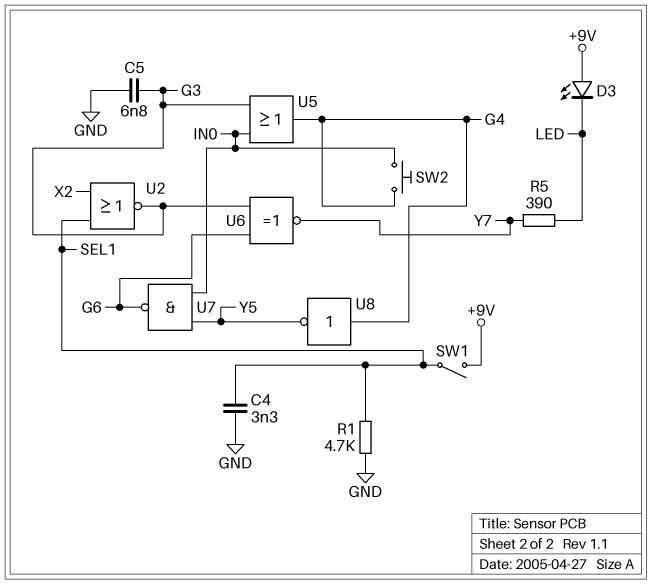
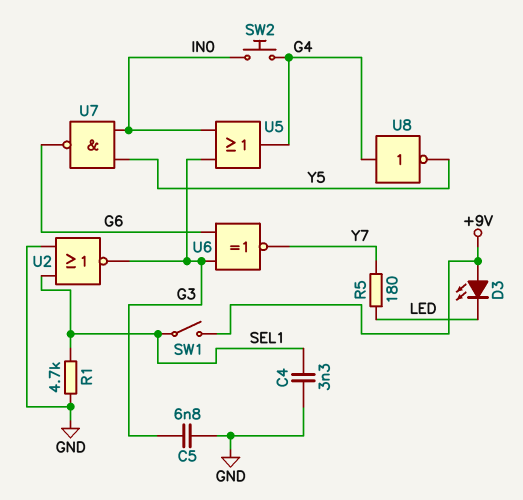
R5: 390 (LED, Y7) -> 180 (LED, Y7)
U2: NOR (in SEL1, in X2, out G3) -> NOR (in GND, in SEL1, out G3)

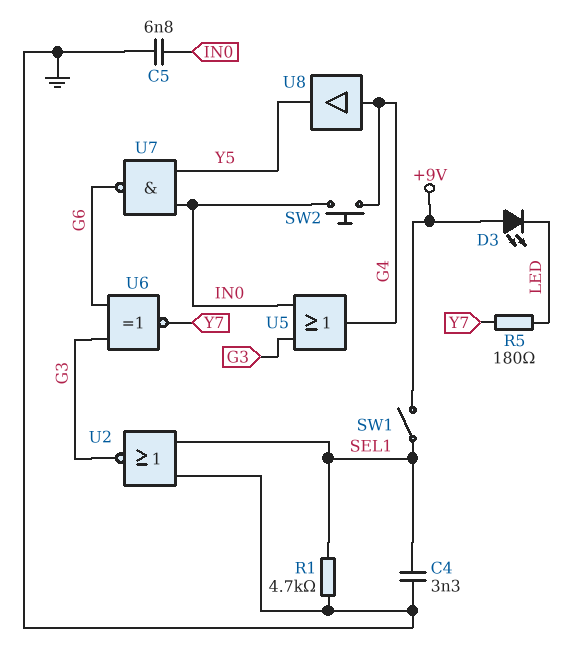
C5: 6.8nF (G3, GND) -> 6.8nF (GND, IN0)
U8: NOT (in G4, out Y5) -> buffer (in G4, out Y5)

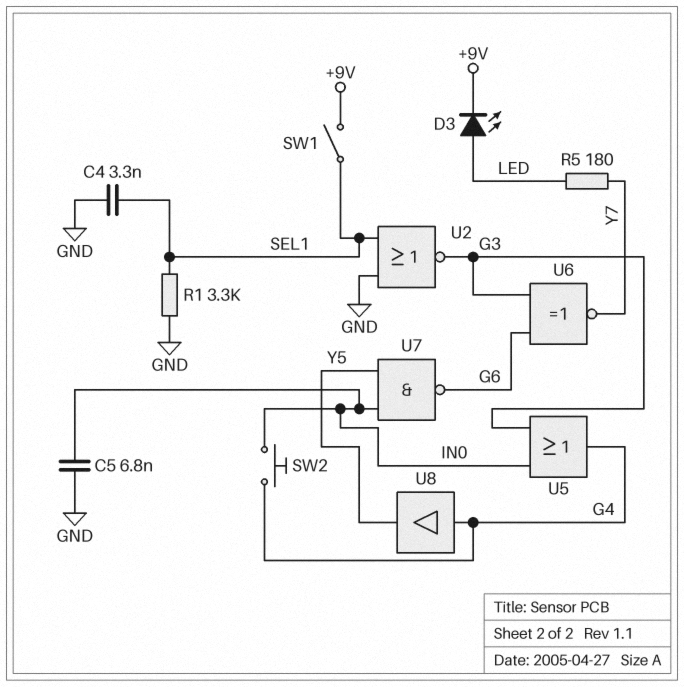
D3: LED (A +9V, K LED) -> LED (A LED, K +9V)
R1: 4.7k (GND, SEL1) -> 3.3k (GND, SEL1)

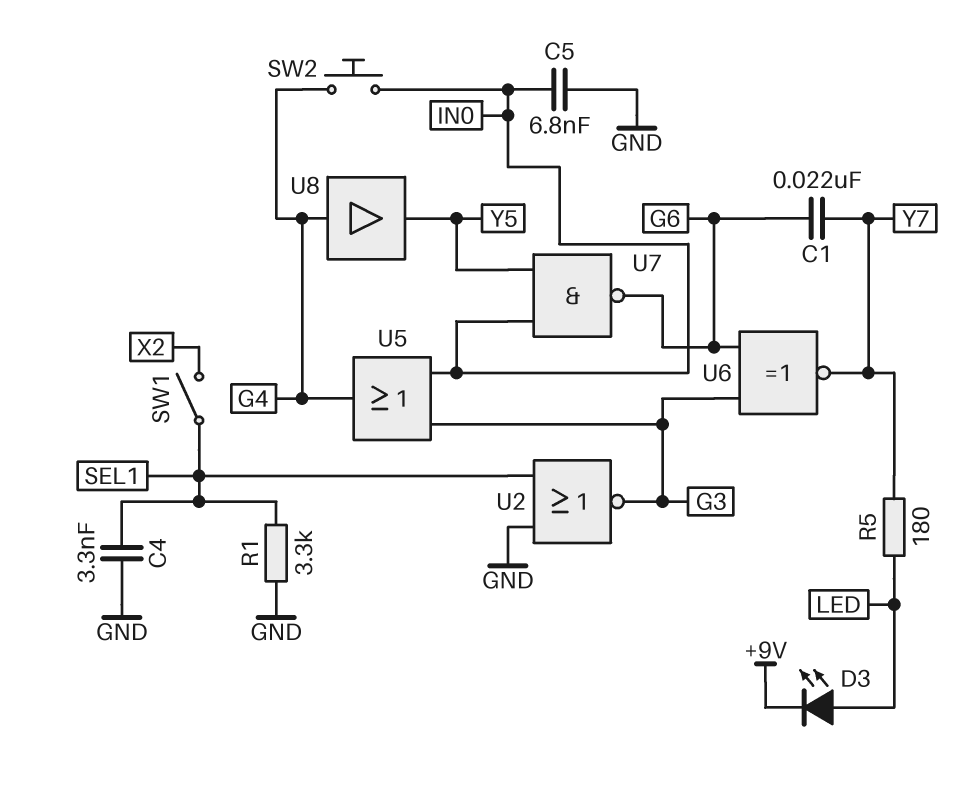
C1: none -> 22nF (G6, Y7)
SW1: switch (+9V, SEL1) -> switch (SEL1, X2)

